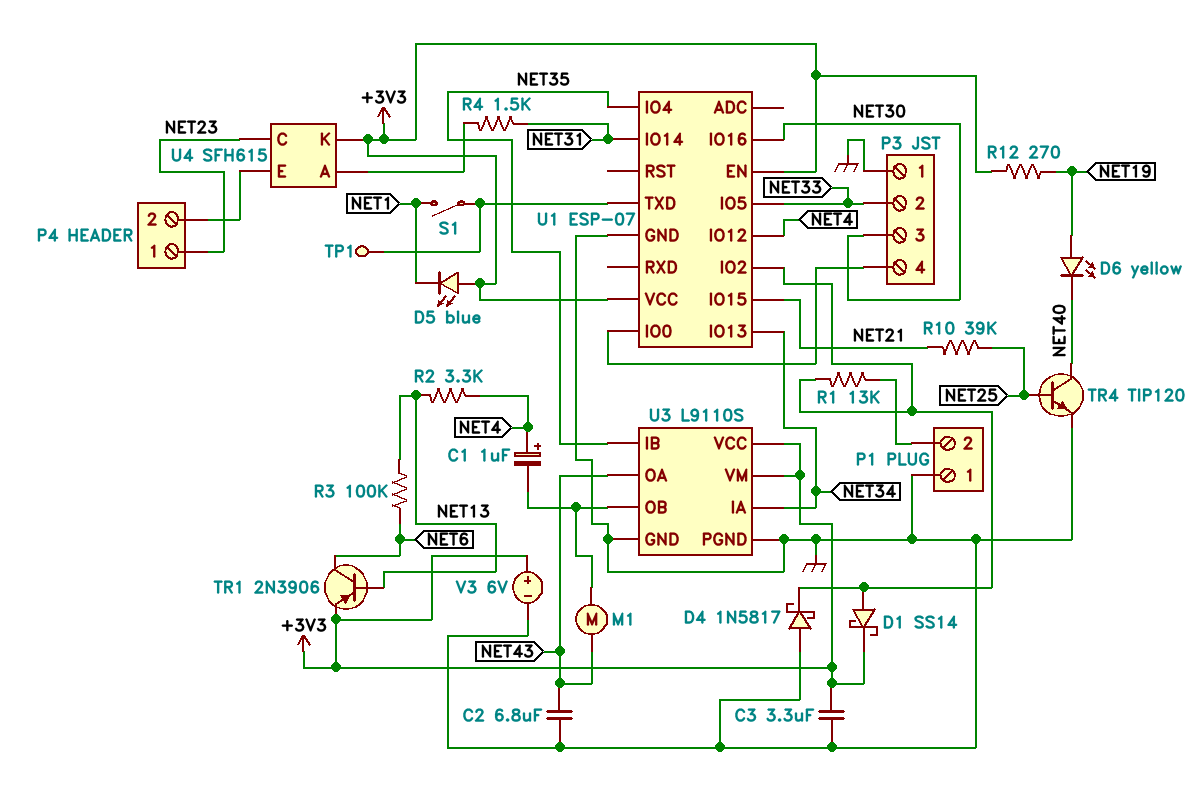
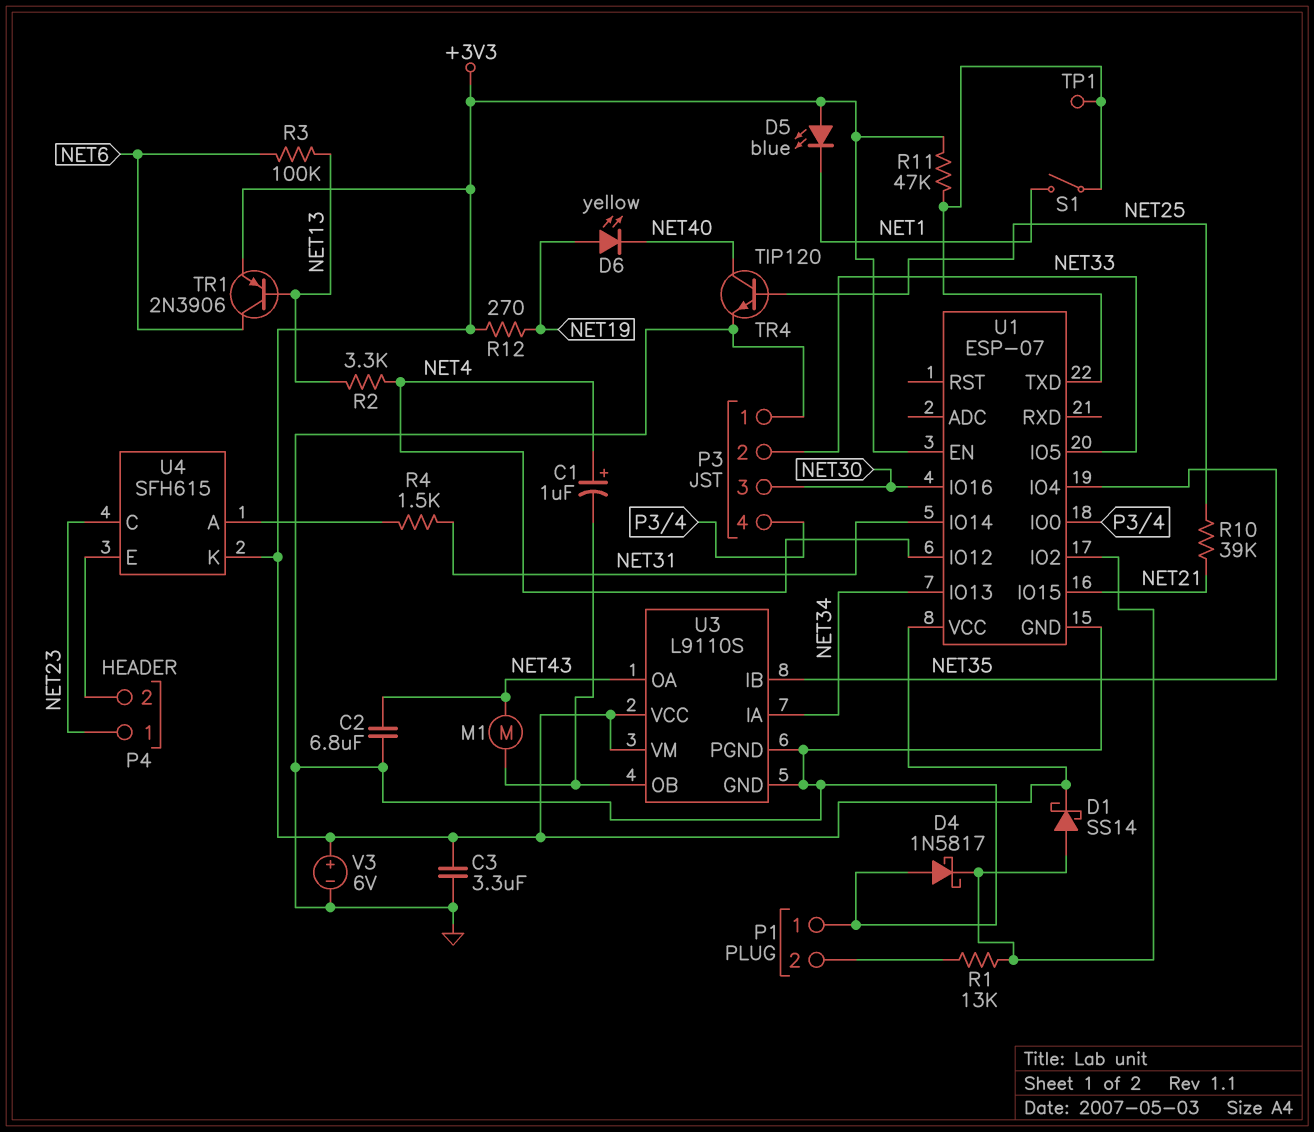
R11: none -> 47k (+3V3, U1/TXD)

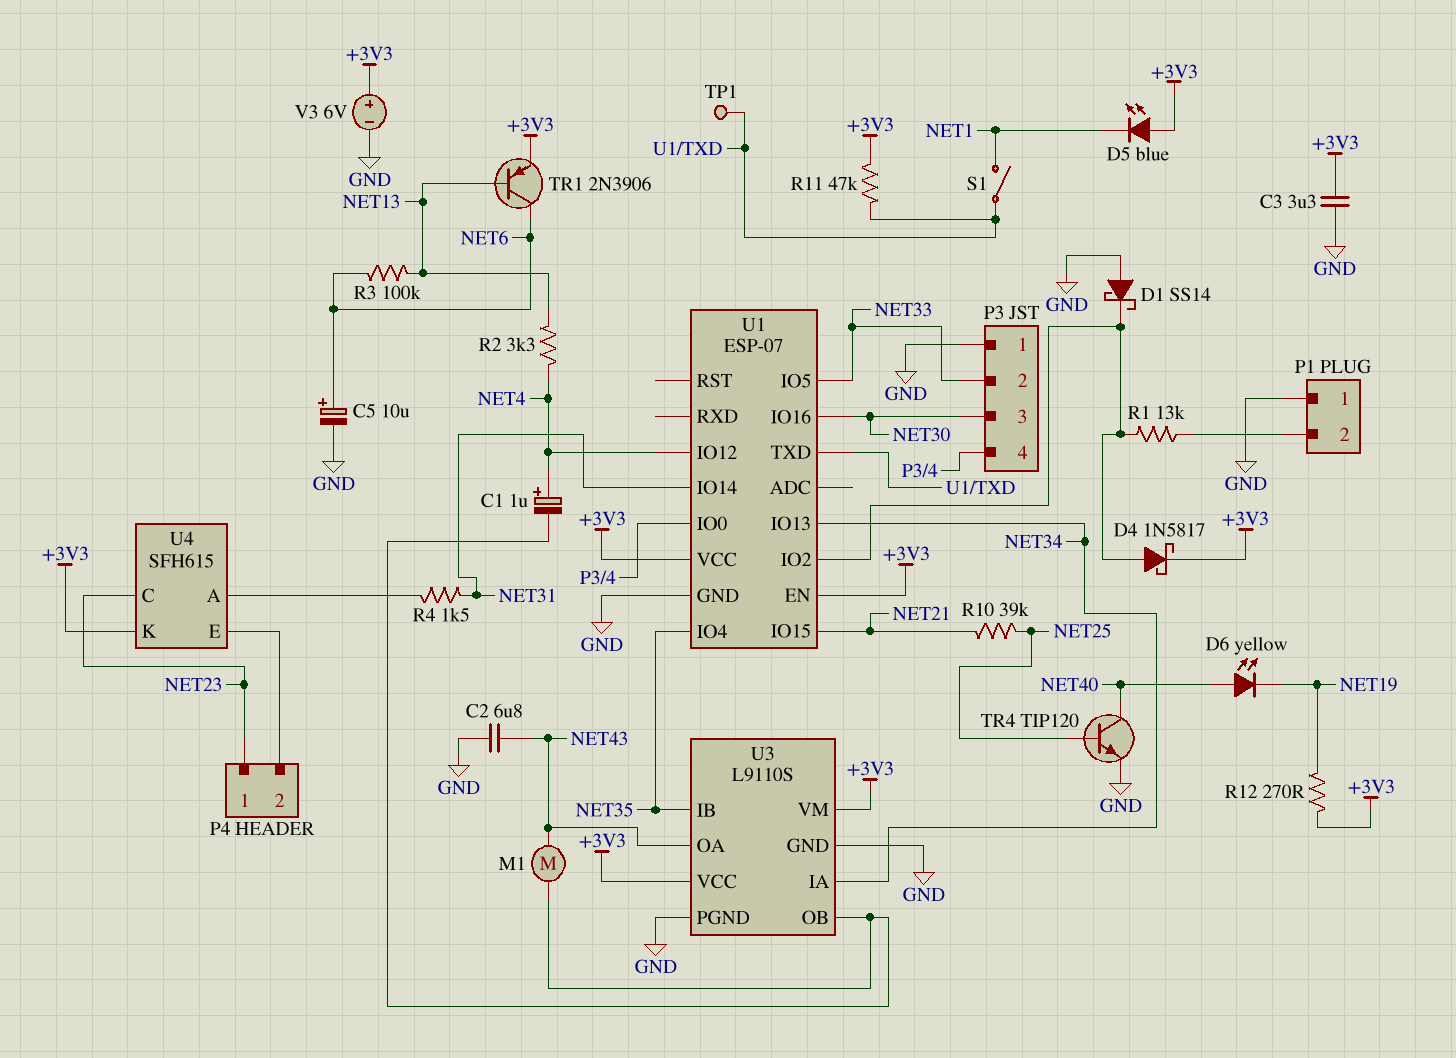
C5: none -> 10uF (plus NET6, minus GND)
D1: schottky SS14 (A U1/IO2, K +3V3) -> schottky SS14 (A GND, K U1/IO2)
D4: schottky 1N5817 (A GND, K U1/IO2) -> schottky 1N5817 (A U1/IO2, K +3V3)
D6: LED yellow (A NET19, K NET40) -> LED yellow (A NET40, K NET19)

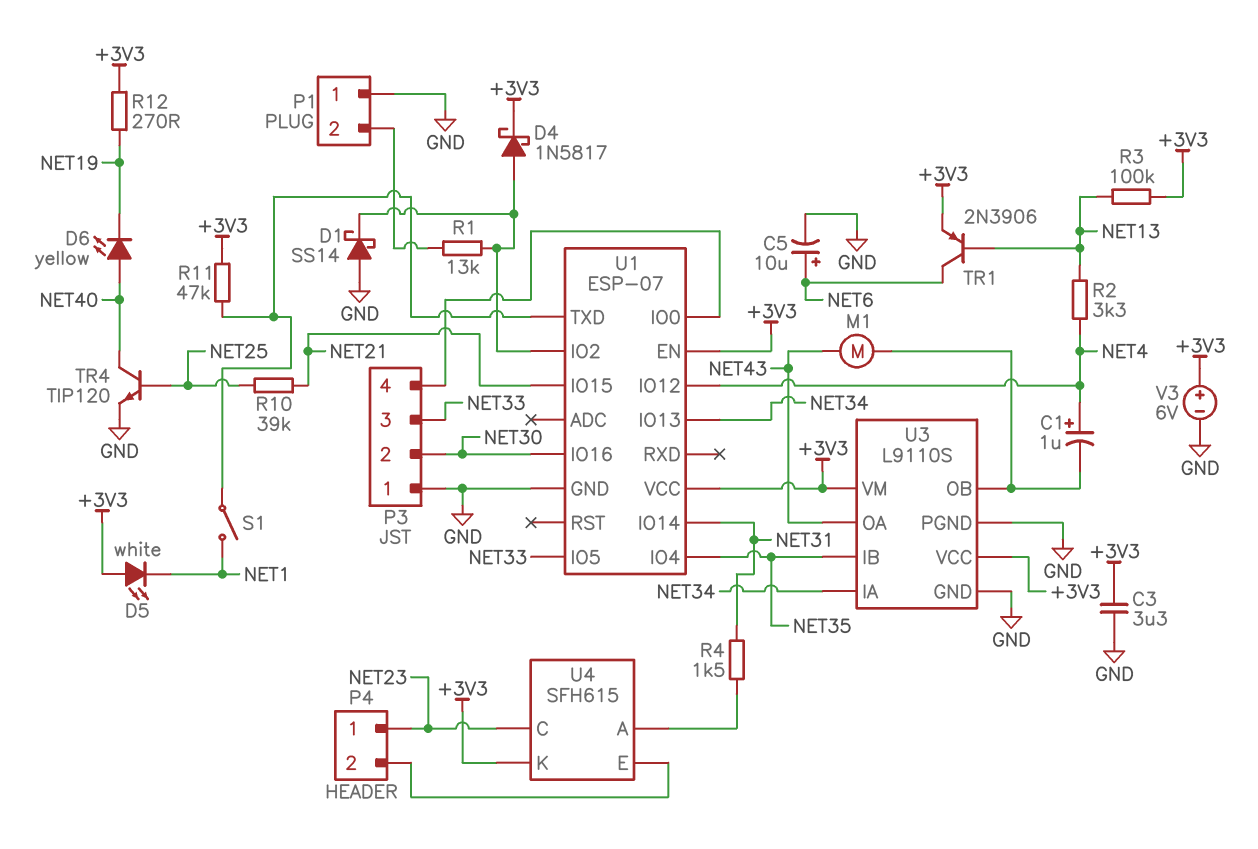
C2: 6.8uF (GND, NET43) -> none
D5: LED blue (A +3V3, K NET1) -> LED white (A +3V3, K NET1)
P3 pin 2: NET33 -> NET30
P3 pin 3: NET30 -> NET33
R3: 100k (NET6, NET13) -> 100k (+3V3, NET13)
TP1: test point (U1/TXD) -> none

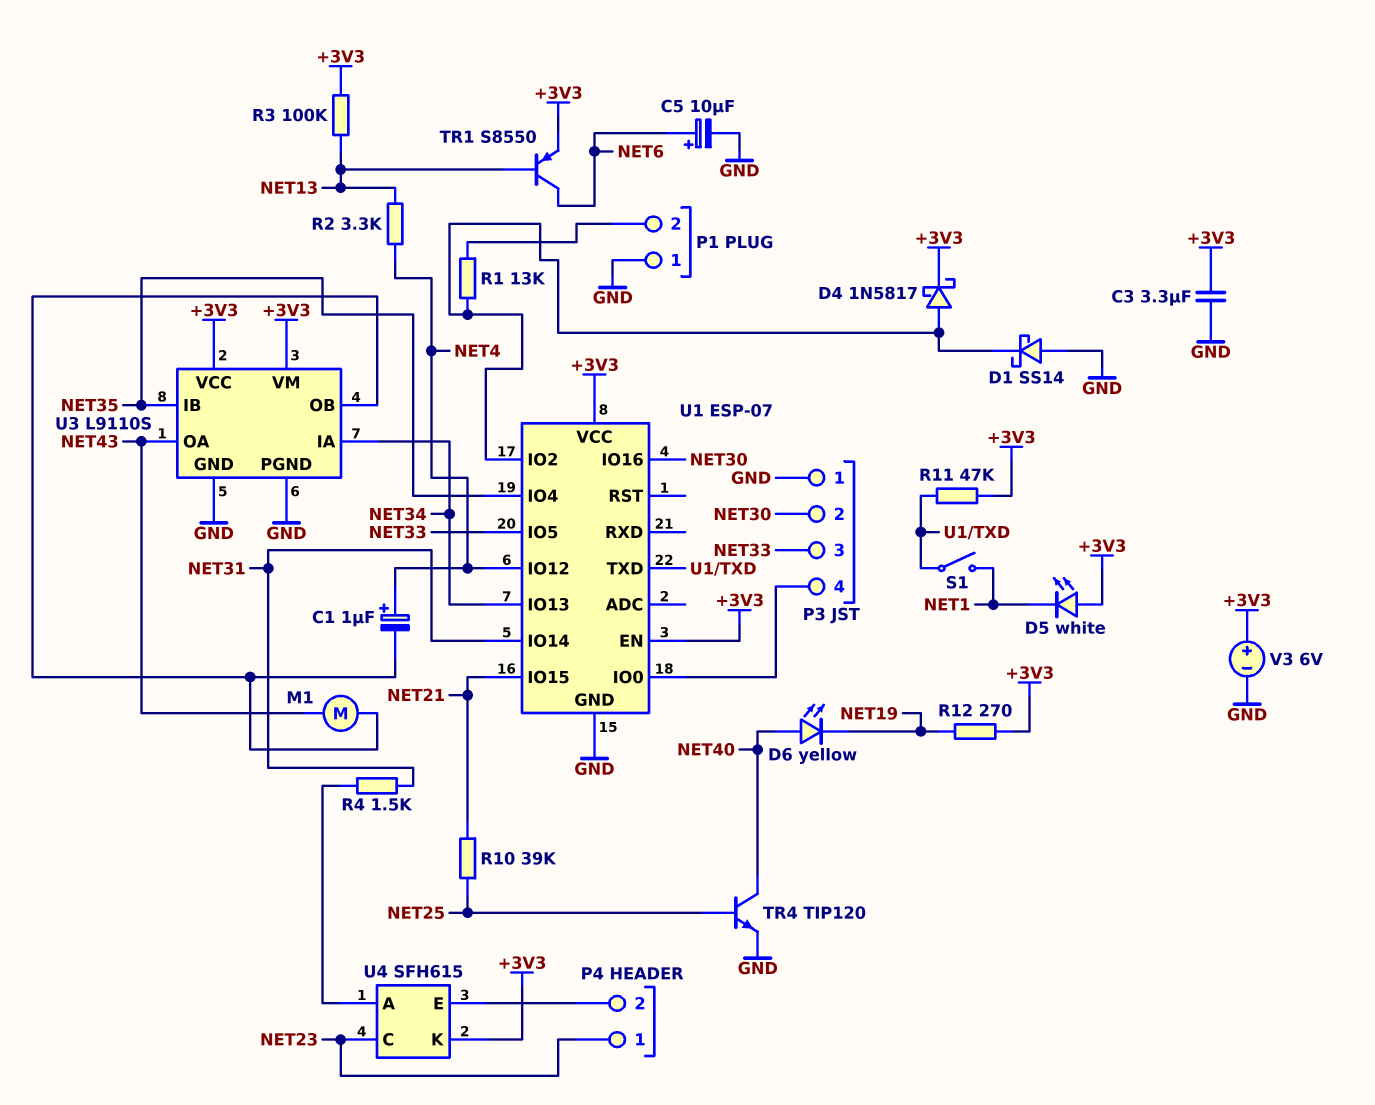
TR1: PNP 2N3906 (B NET13, C NET6, E +3V3) -> PNP S8550 (B NET13, C NET6, E +3V3)

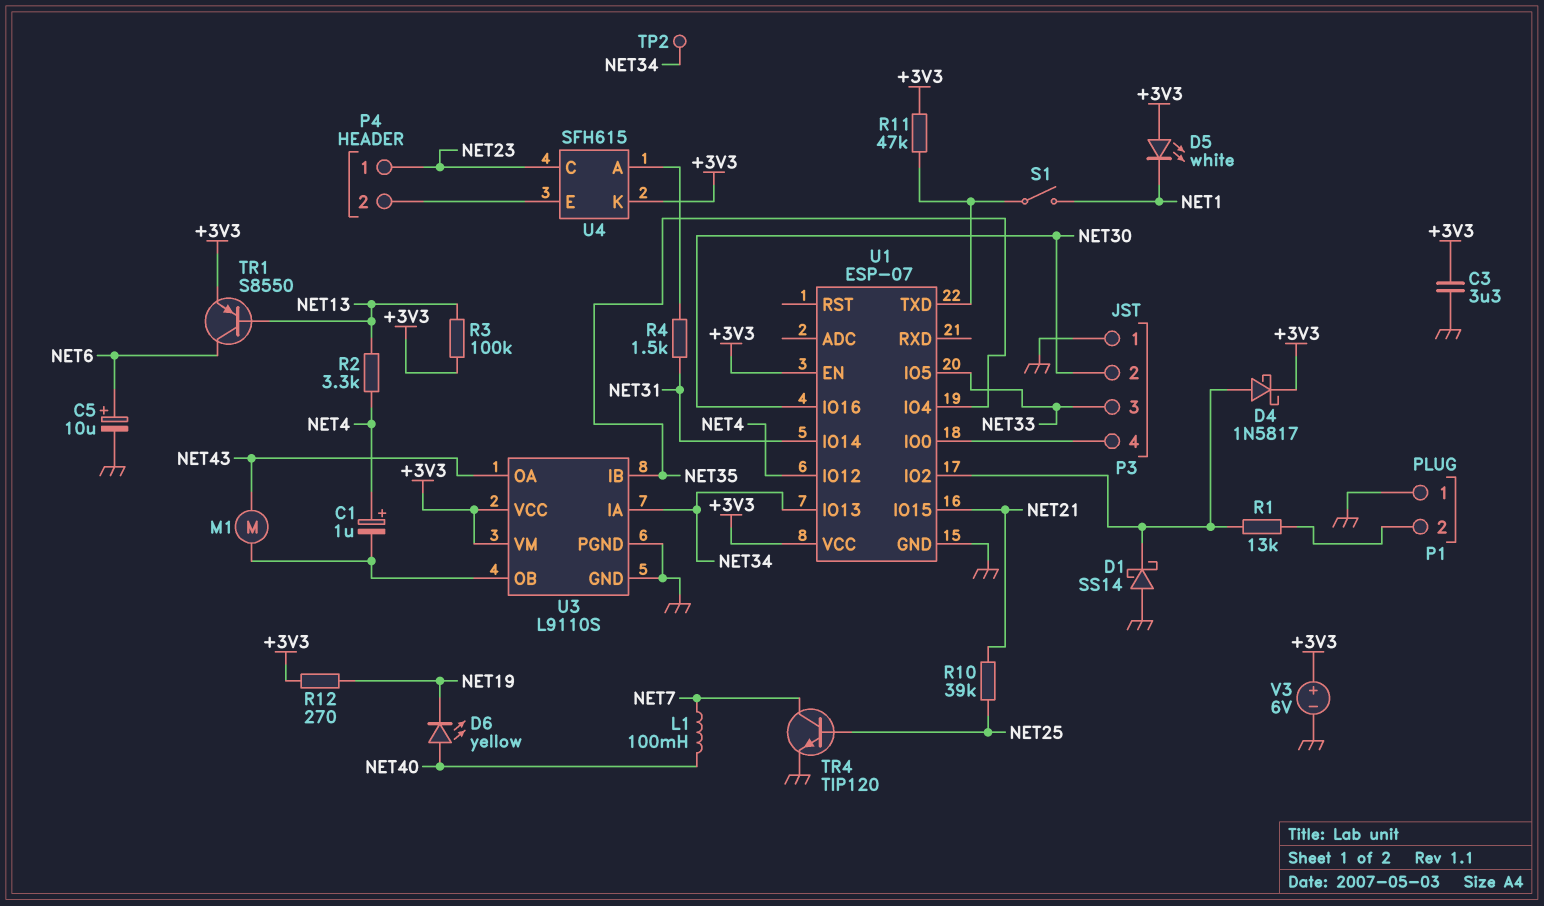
L1: none -> 100mH (NET7, NET40)
TP2: none -> test point (NET34)
TR4: NPN TIP120 (B NET25, C NET40, E GND) -> NPN TIP120 (B NET25, C NET7, E GND)

